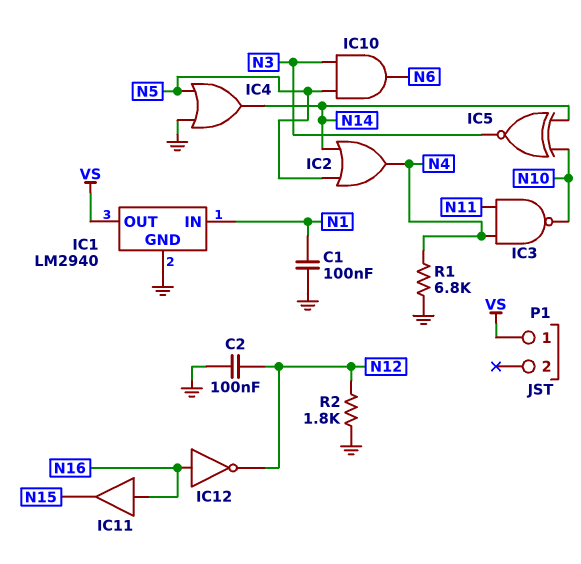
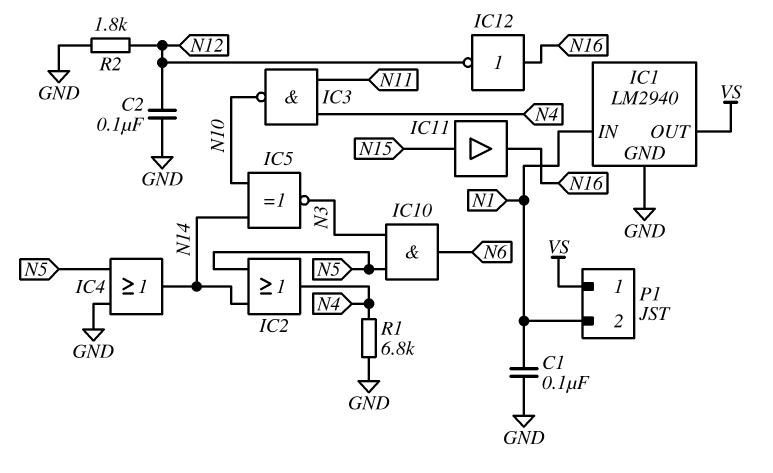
IC11: buffer (in N16, out N15) -> buffer (in N15, out N16)
P1 pin 2: none -> N1

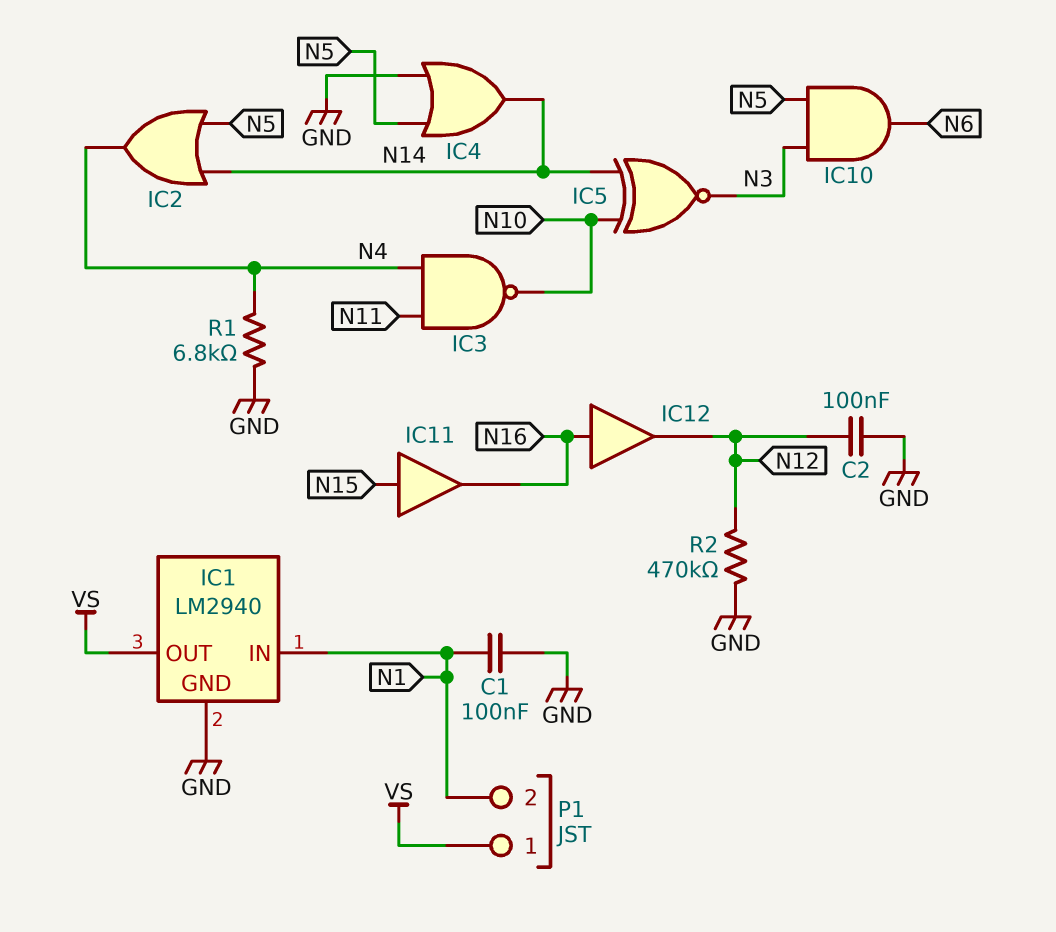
IC12: NOT (in N16, out N12) -> buffer (in N16, out N12)
R2: 1.8k (GND, N12) -> 470k (GND, N12)

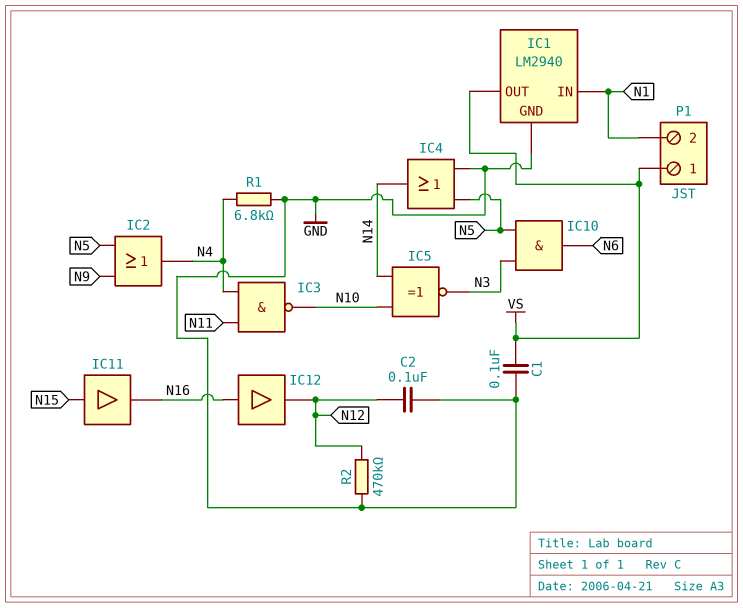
C1: 100nF (GND, N1) -> 100nF (GND, VS)
IC2: OR (in N5, in N14, out N4) -> OR (in N5, in N9, out N4)

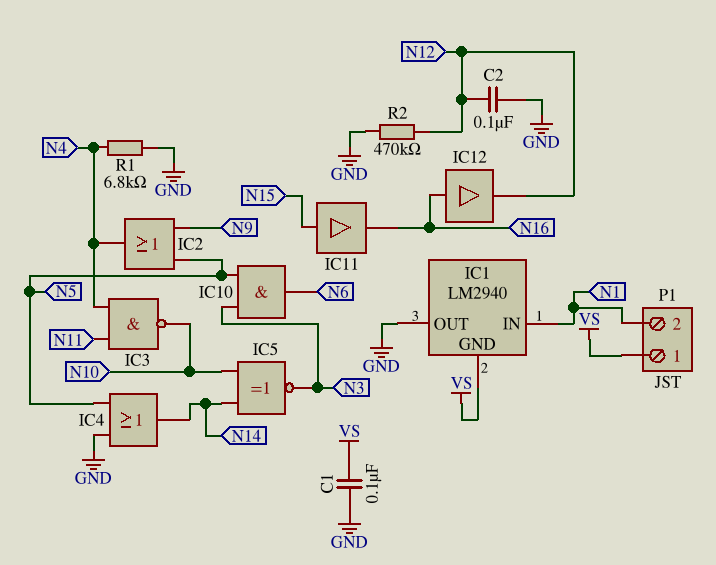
IC1 pin GND: GND -> VS
IC1 pin OUT: VS -> GND

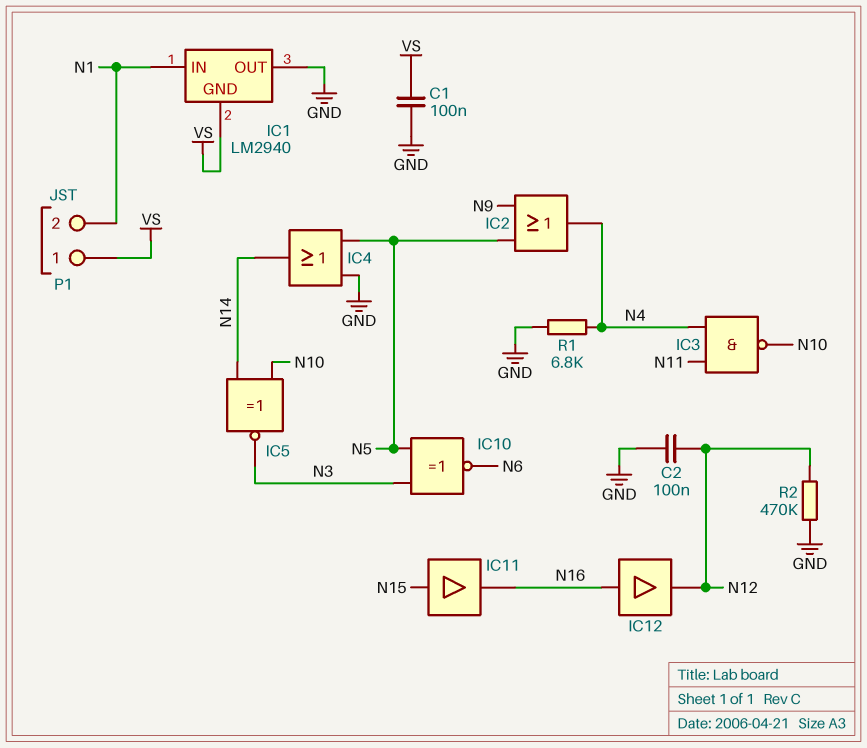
IC10: AND (in N3, in N5, out N6) -> XNOR (in N3, in N5, out N6)

